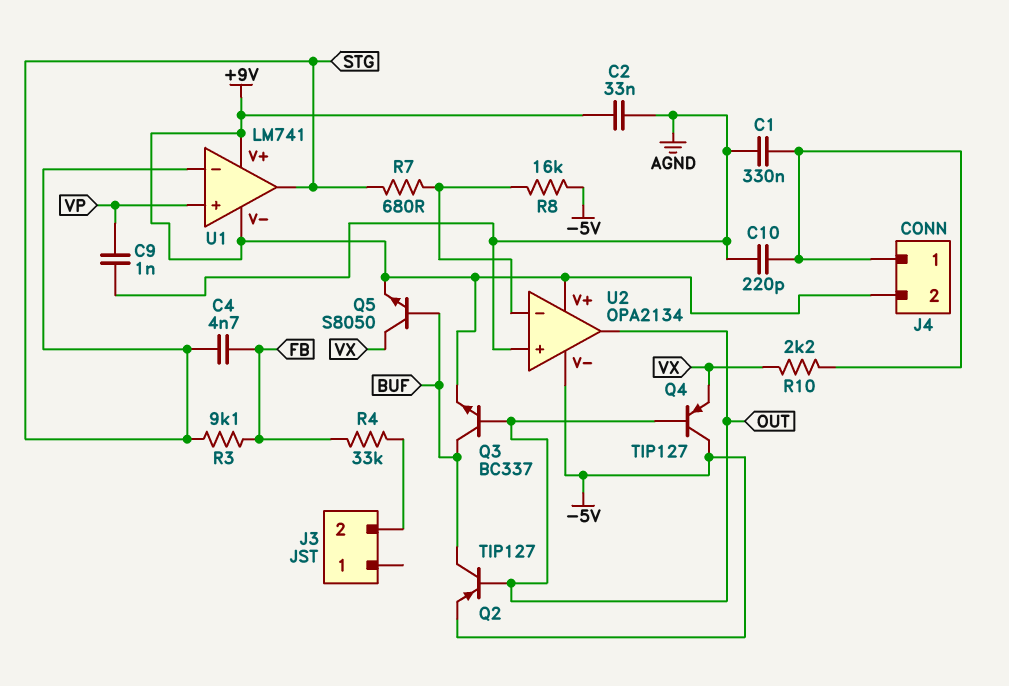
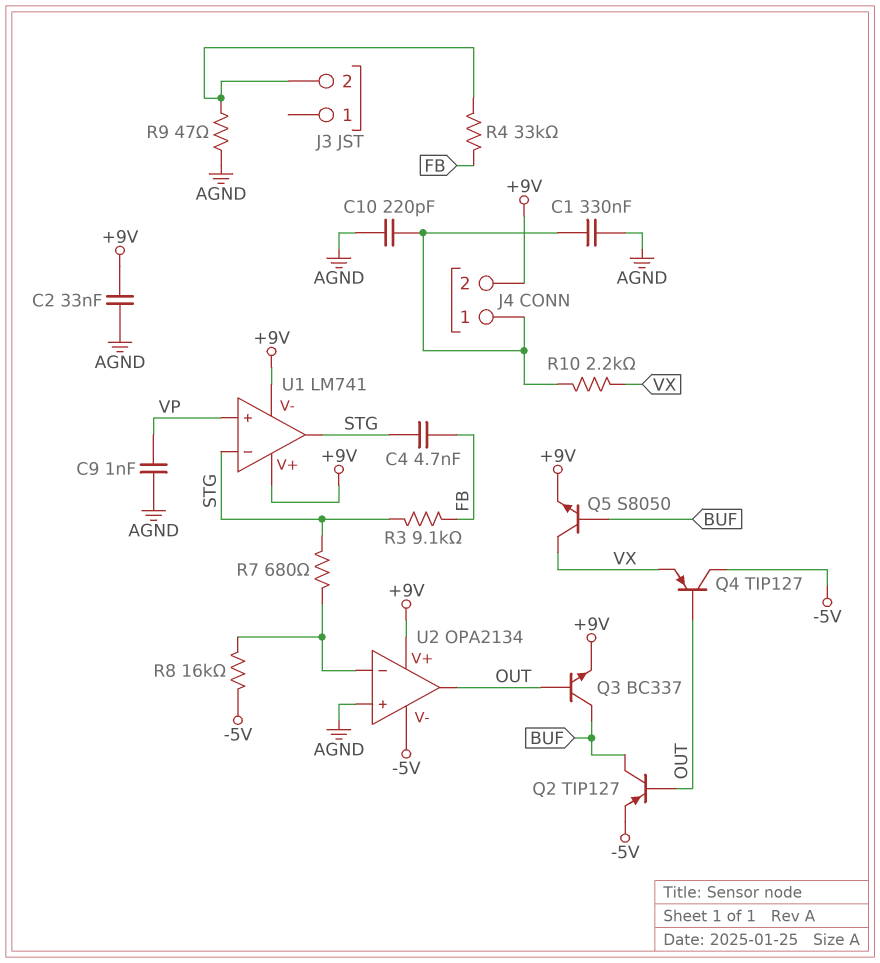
R9: none -> 47 (AGND, J3/2)

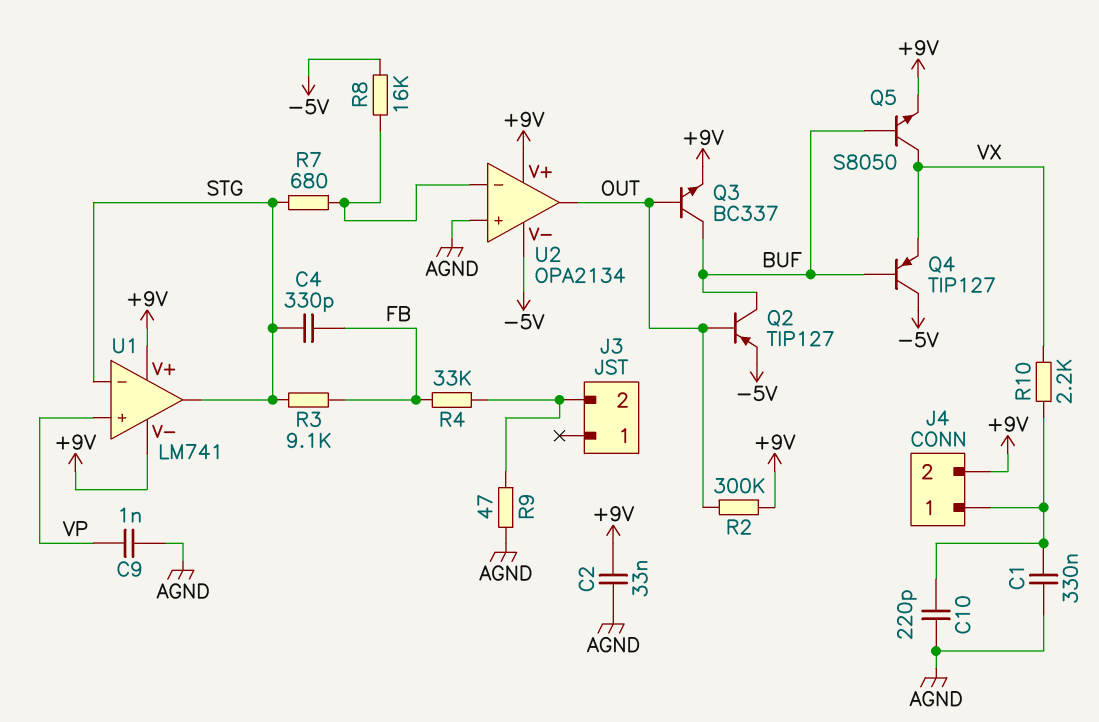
C4: 4.7nF (FB, STG) -> 330pF (FB, STG)
Q4: PNP TIP127 (B OUT, C -5V, E VX) -> PNP TIP127 (B BUF, C -5V, E VX)
R2: none -> 300k (+9V, OUT)

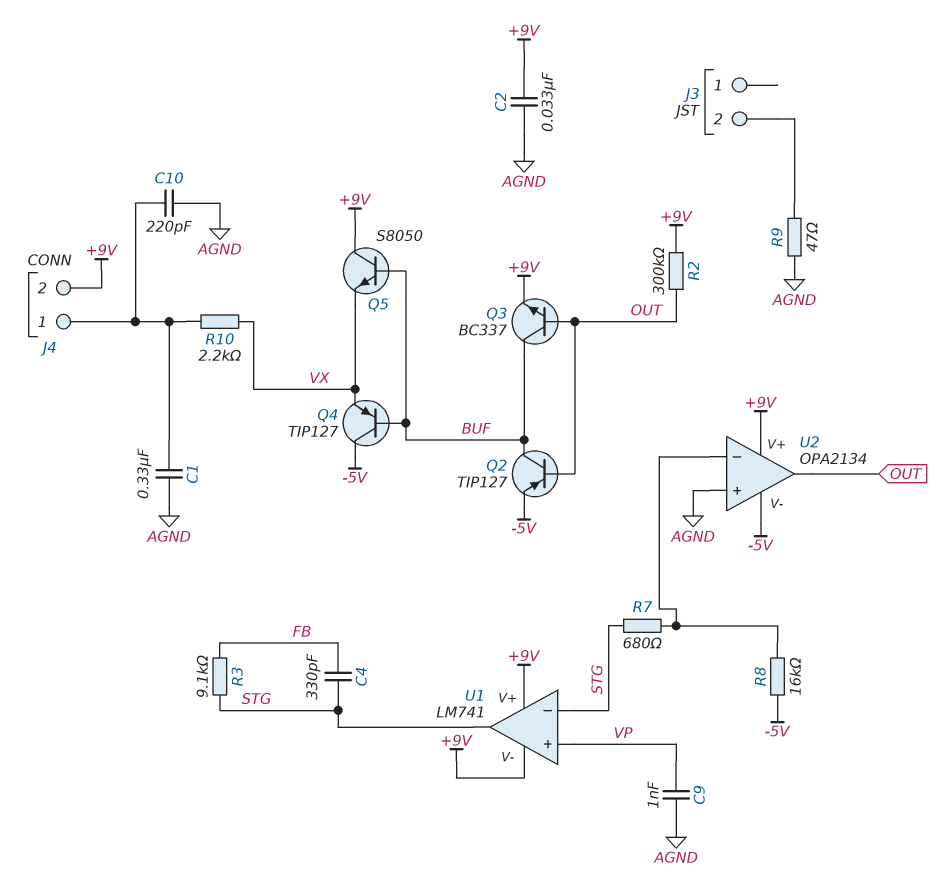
Q5: NPN S8050 (B BUF, C VX, E +9V) -> NPN S8050 (B BUF, C +9V, E VX)
R4: 33k (FB, J3/2) -> none

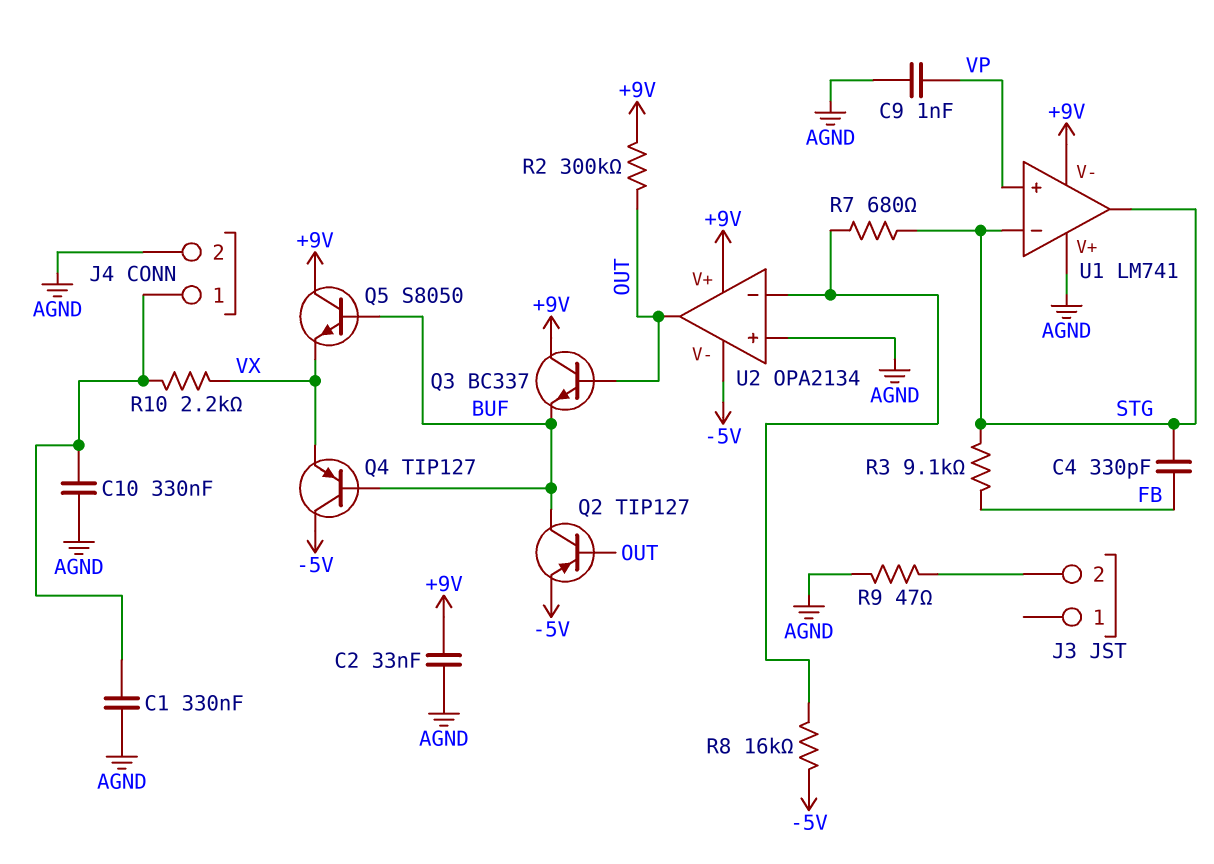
C10: 220pF (AGND, J4/1) -> 330nF (AGND, J4/1)
J4 pin 2: +9V -> AGND
Q3: NPN BC337 (B OUT, C BUF, E +9V) -> NPN BC337 (B OUT, C +9V, E BUF)
U1 pin V+: +9V -> AGND

